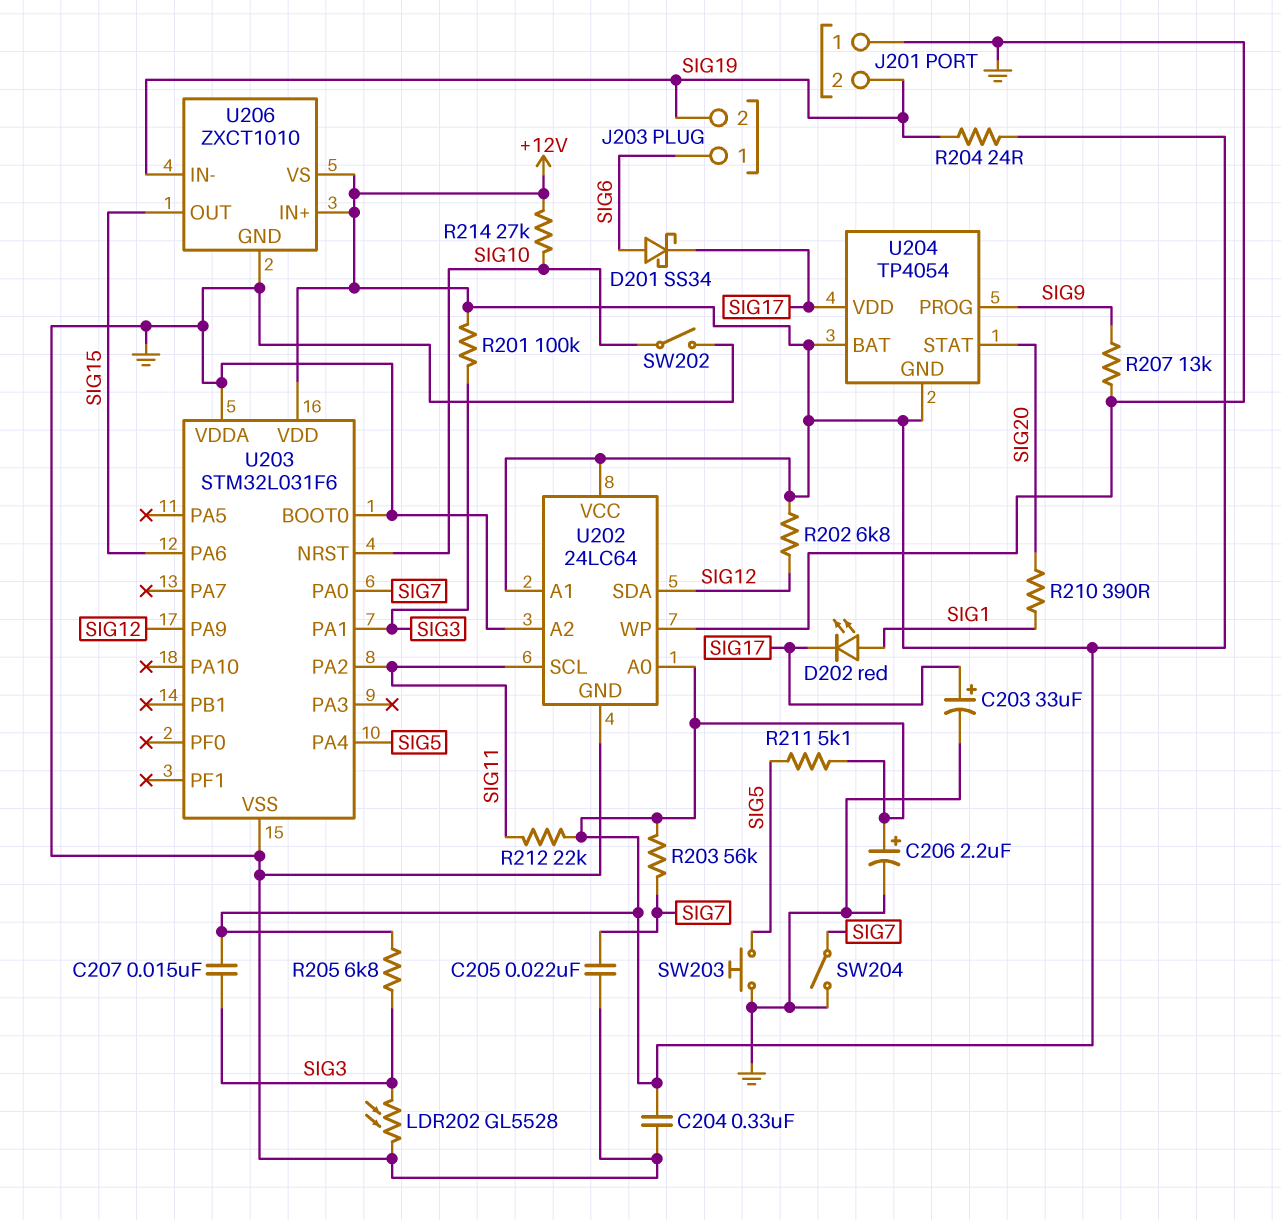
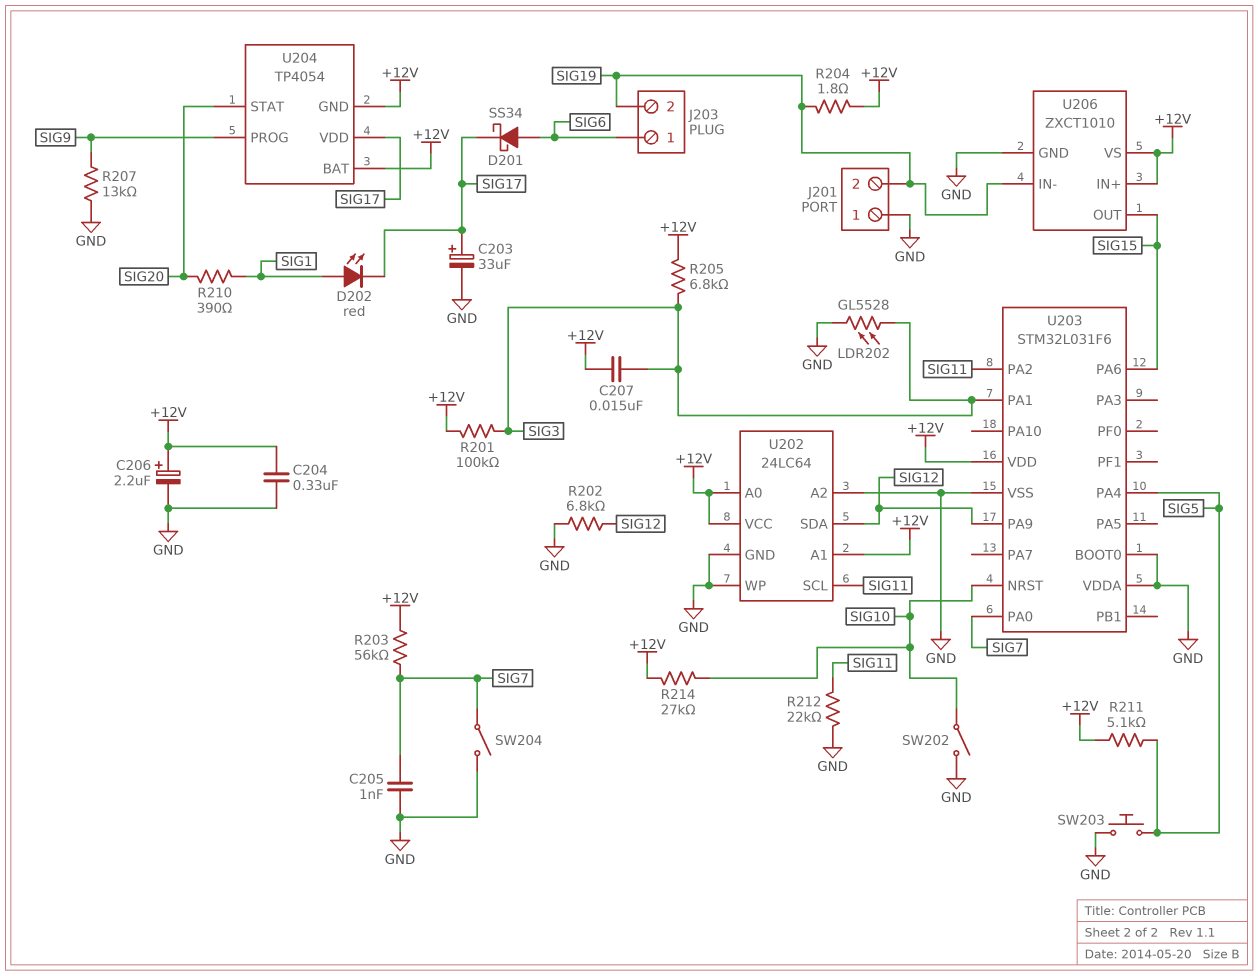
C205: 22nF (GND, SIG7) -> 1nF (GND, SIG7)
R202: 6.8k (+12V, SIG12) -> 6.8k (GND, SIG12)
R204: 24 (+12V, SIG19) -> 1.8 (+12V, SIG19)
R212: 22k (+12V, SIG11) -> 22k (GND, SIG11)

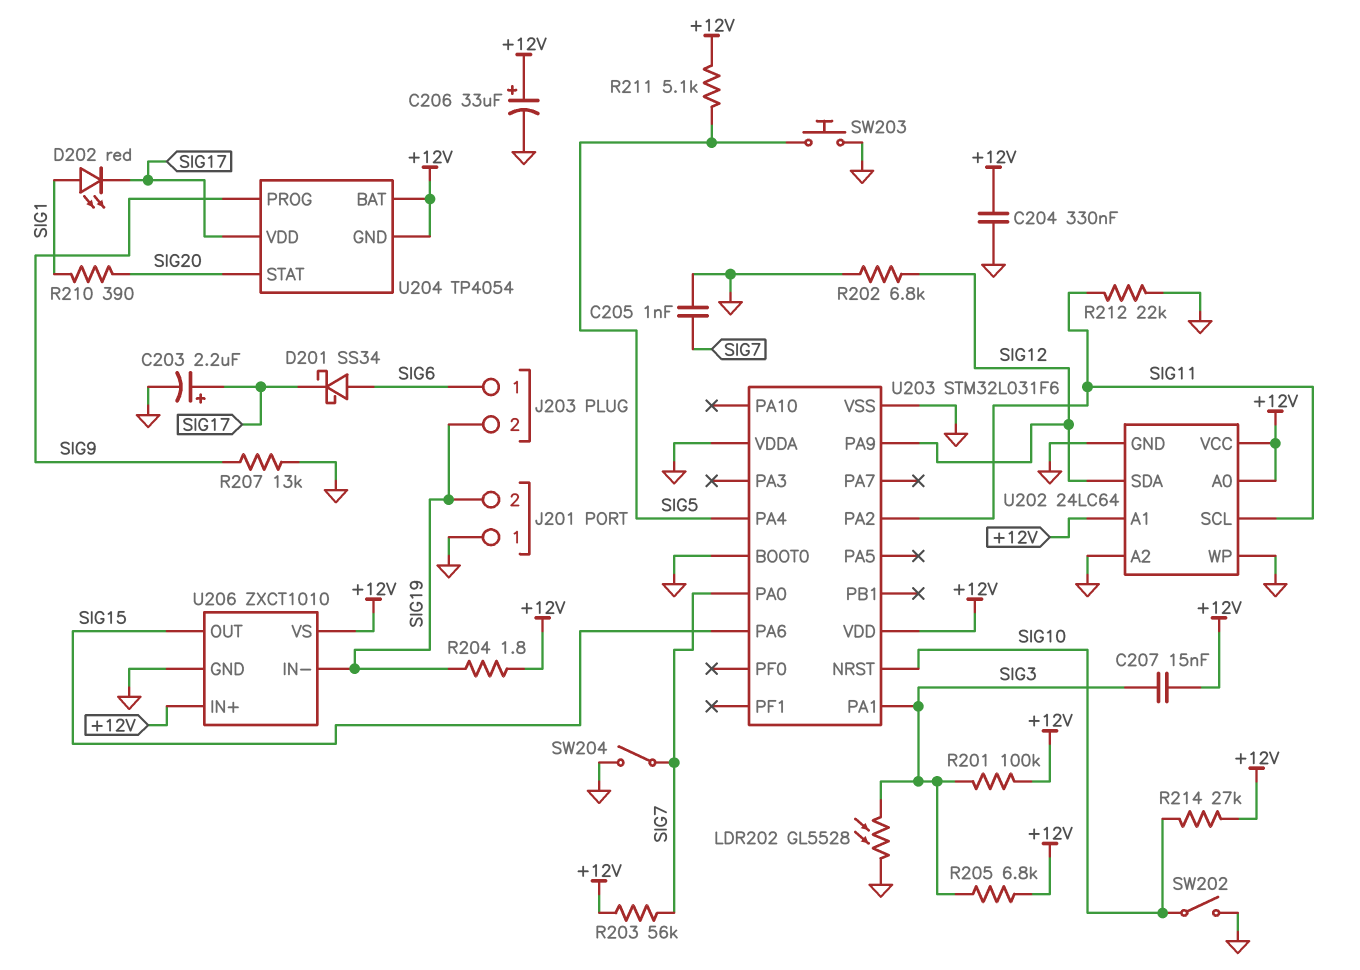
C203: 33uF (plus SIG17, minus GND) -> 2.2uF (plus SIG17, minus GND)
C206: 2.2uF (plus +12V, minus GND) -> 33uF (plus +12V, minus GND)

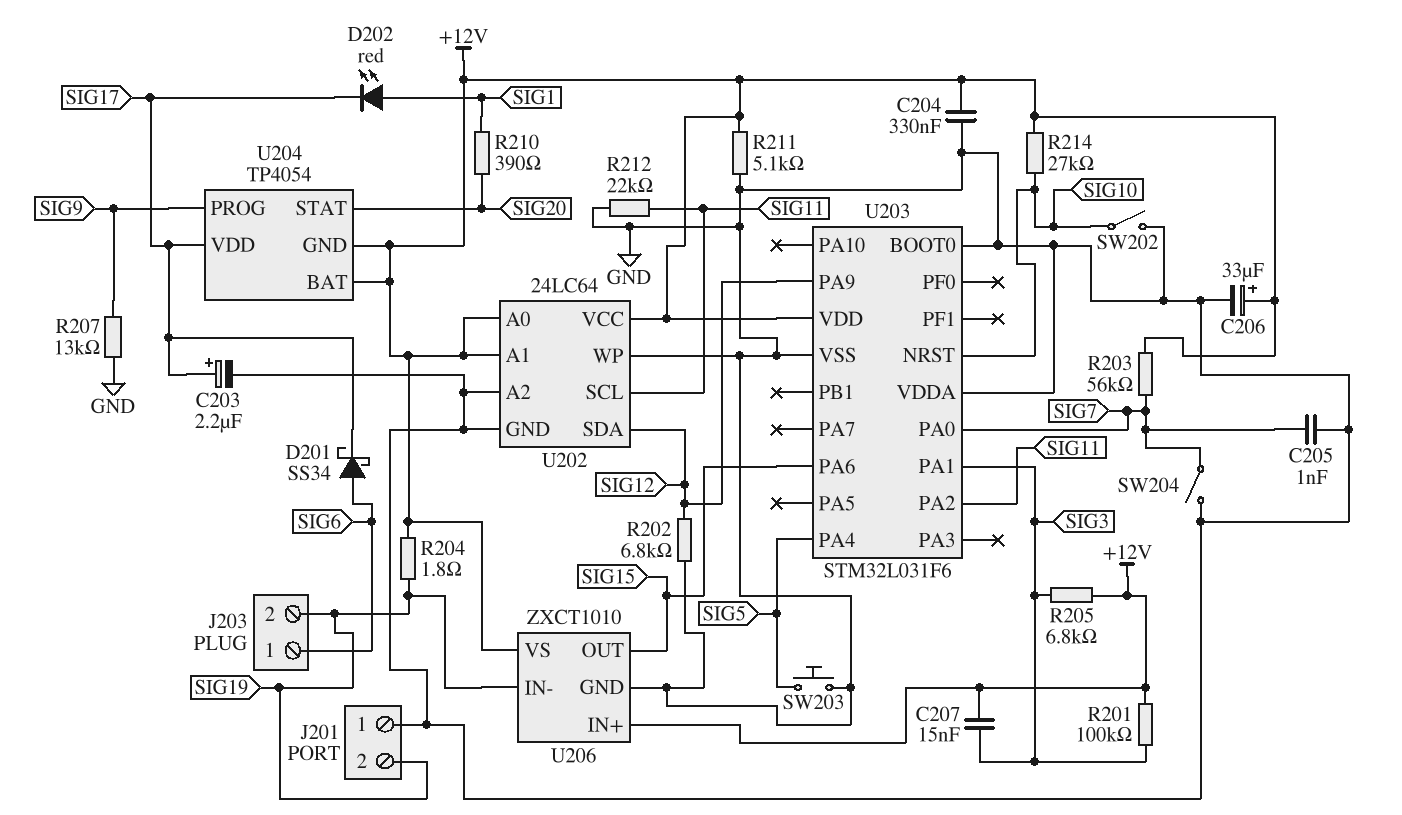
LDR202: GL5528 (GND, SIG3) -> none
R211: 5.1k (+12V, SIG5) -> 5.1k (+12V, GND)

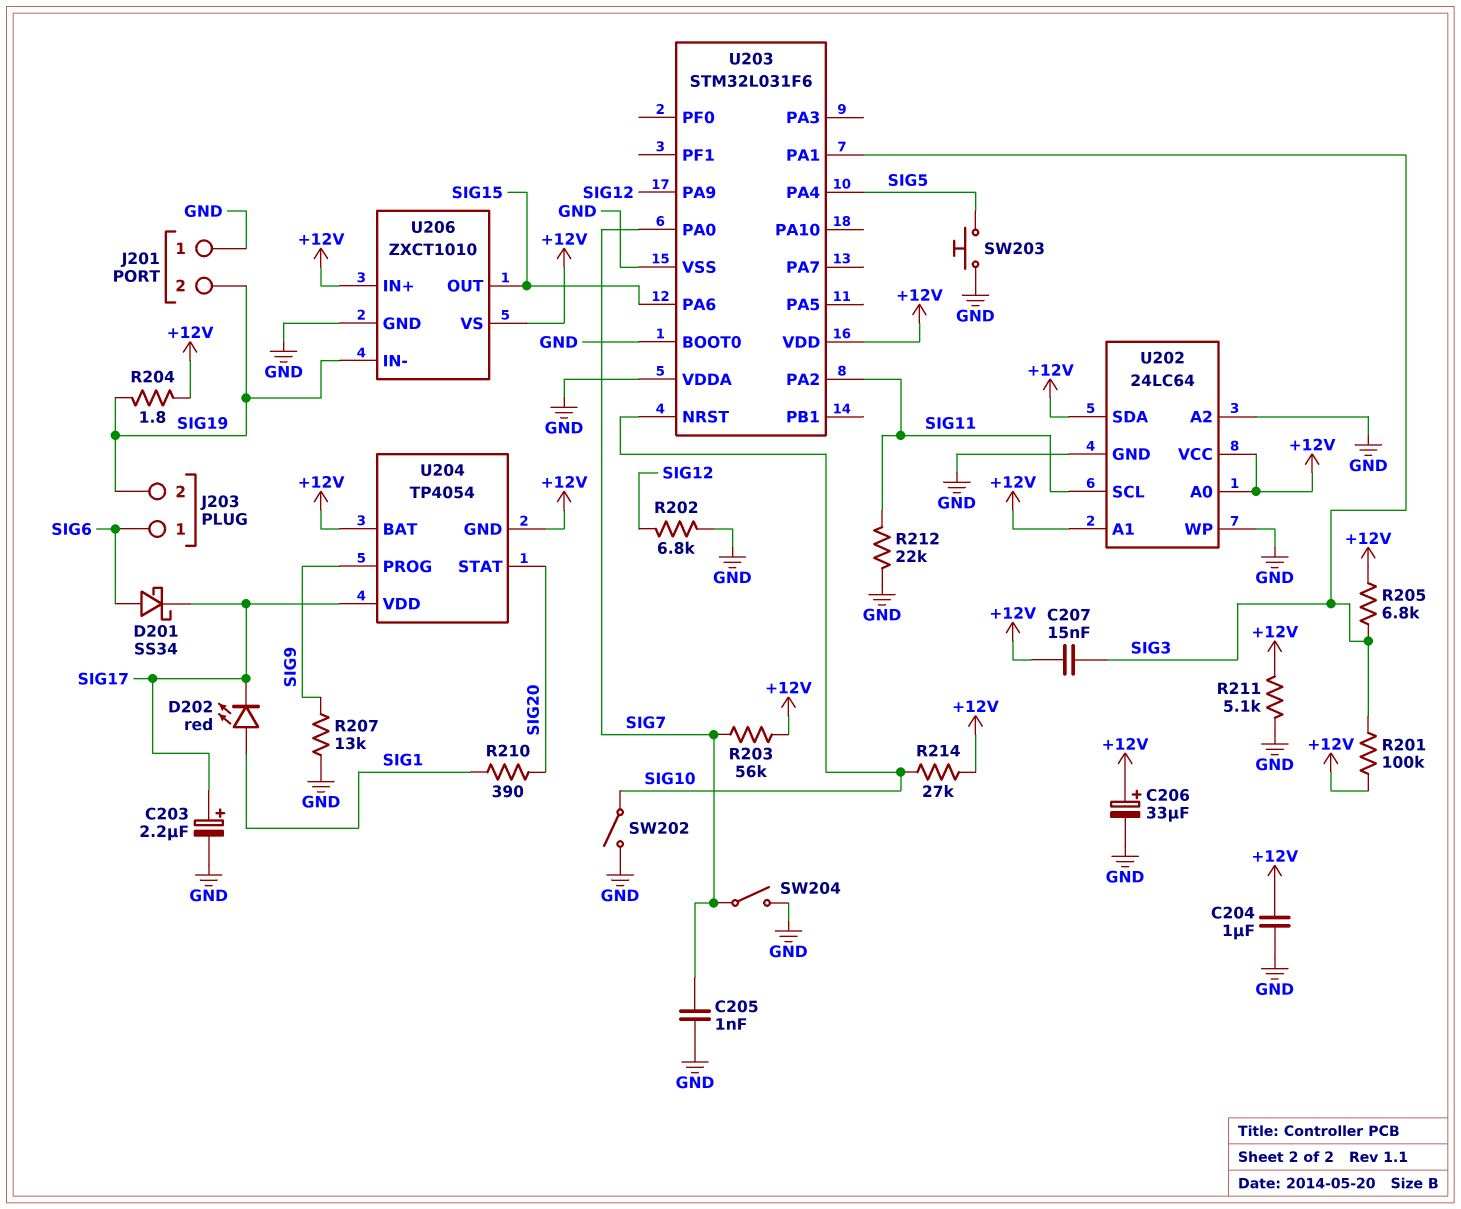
C204: 330nF (+12V, GND) -> 1uF (+12V, GND)
U202 pin SDA: SIG12 -> +12V

